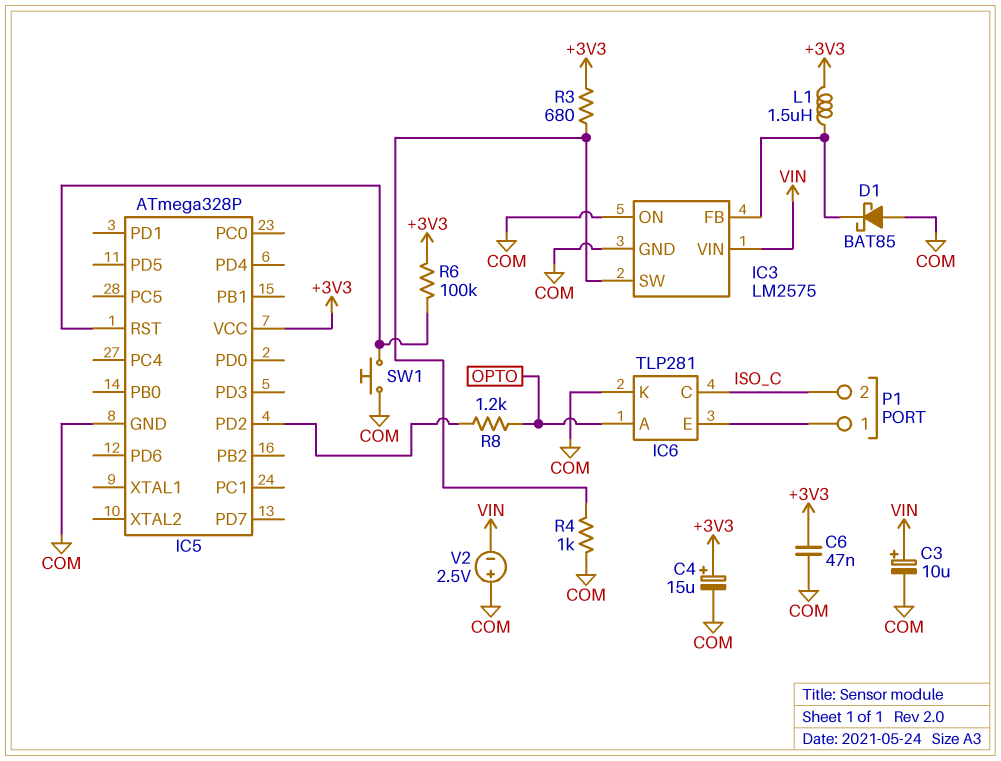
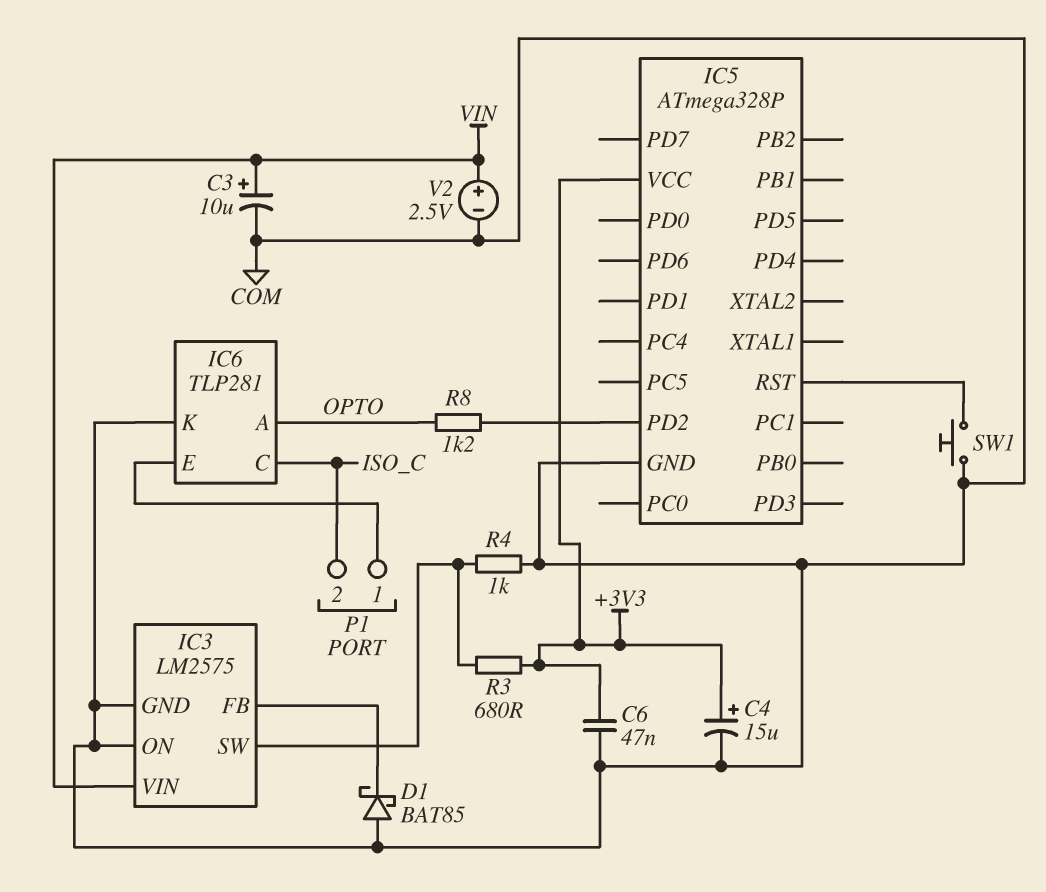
L1: 1.5uH (+3V3, IC3/FB) -> none
R6: 100k (+3V3, IC5/RST) -> none
V2: 2.5V (plus COM, minus VIN) -> 2.5V (plus VIN, minus COM)

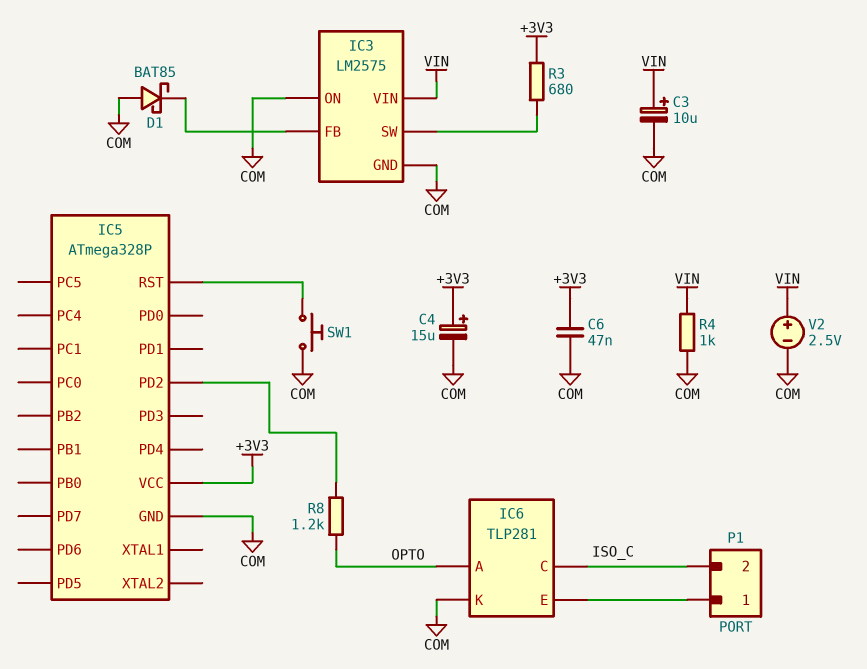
R4: 1k (COM, IC3/SW) -> 1k (COM, VIN)

